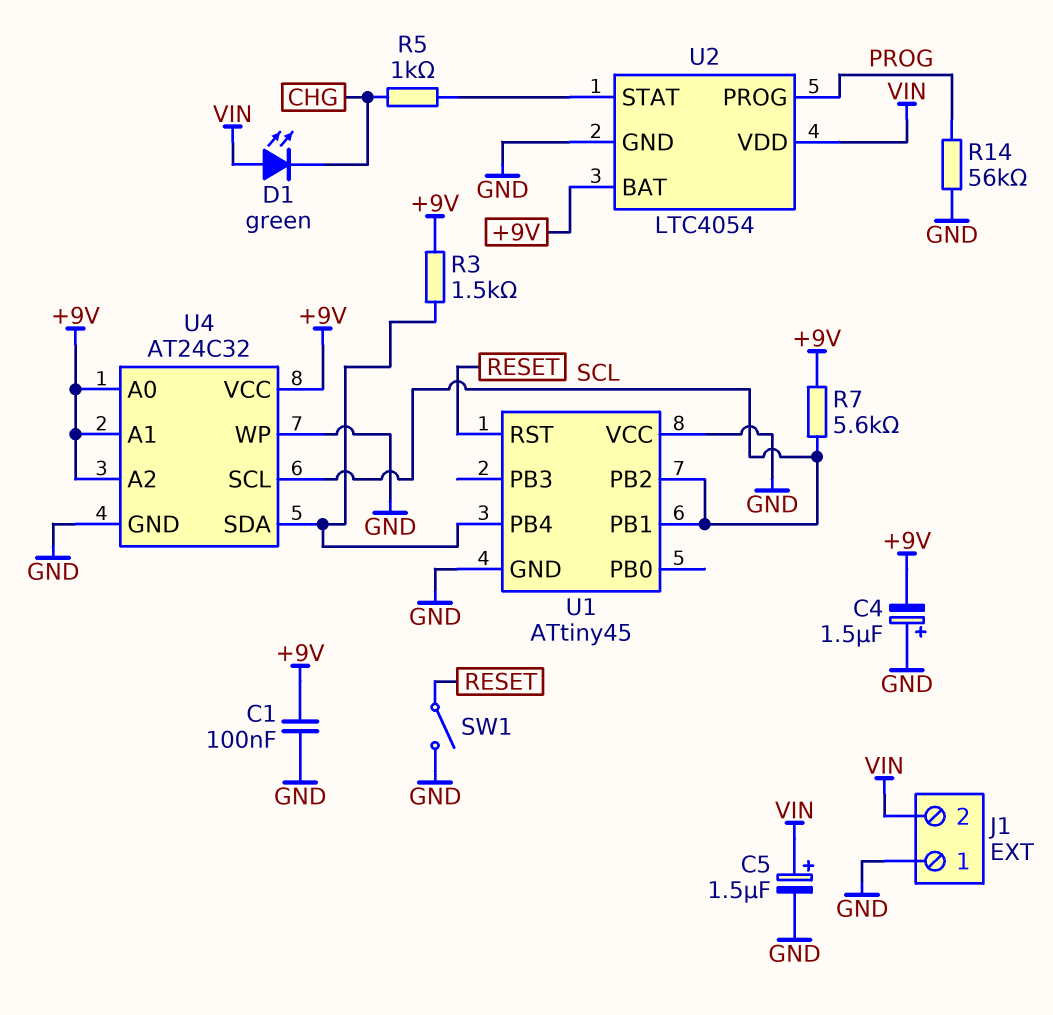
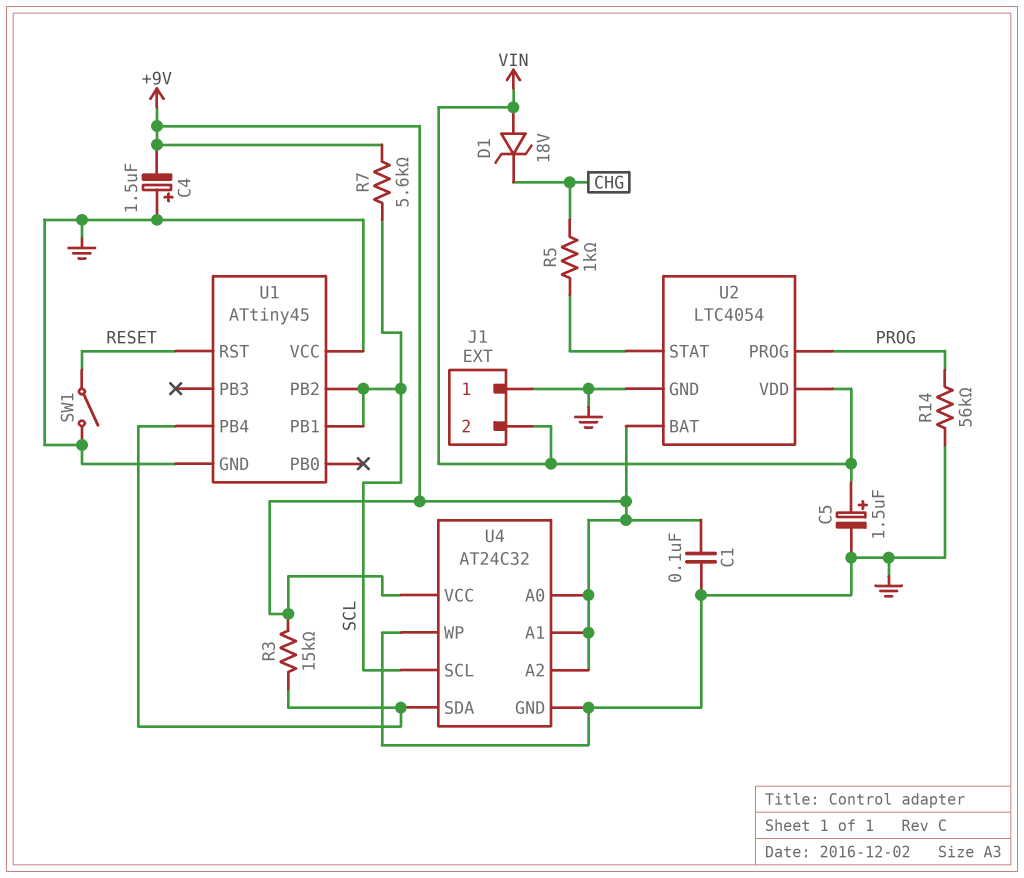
D1: LED green (A VIN, K CHG) -> zener 18V (A VIN, K CHG)
R3: 1.5k (+9V, U1/PB4) -> 15k (+9V, U1/PB4)

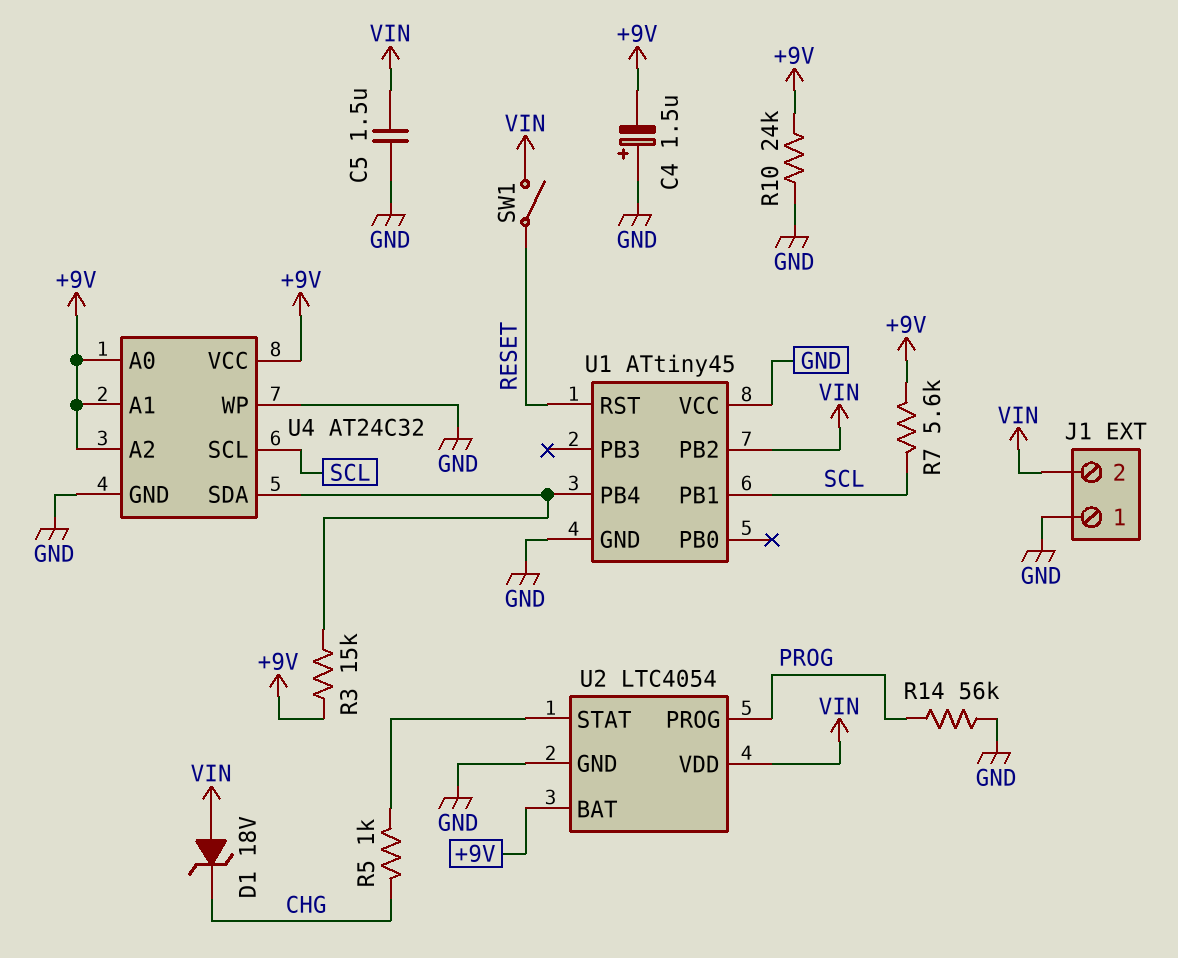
C1: 100nF (+9V, GND) -> none
C5: 1.5uF (plus VIN, minus GND) -> 1.5uF (GND, VIN)
R10: none -> 24k (+9V, GND)
SW1: switch (GND, RESET) -> switch (RESET, VIN)
U1 pin PB2: SCL -> VIN

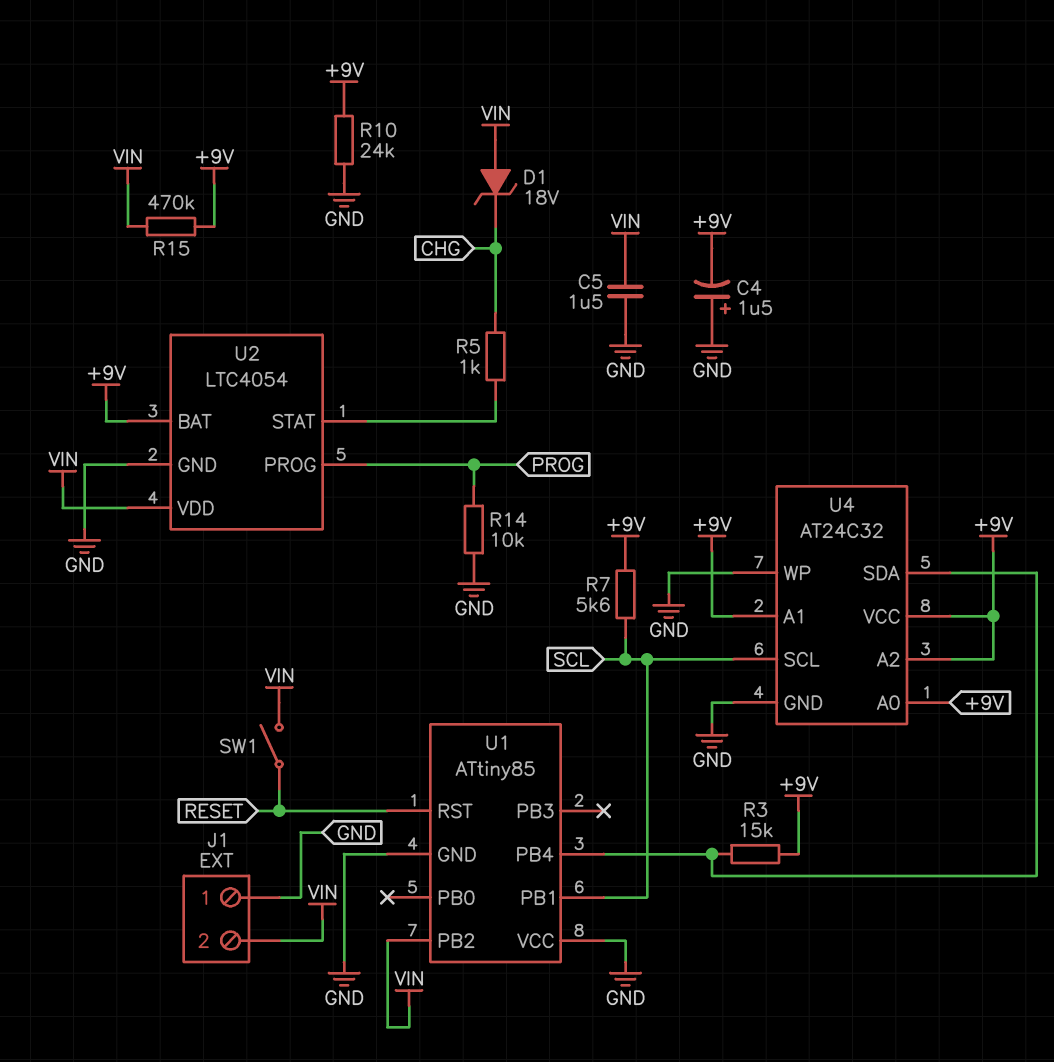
R14: 56k (GND, PROG) -> 10k (GND, PROG)
R15: none -> 470k (+9V, VIN)
U1: ATtiny45 -> ATtiny85

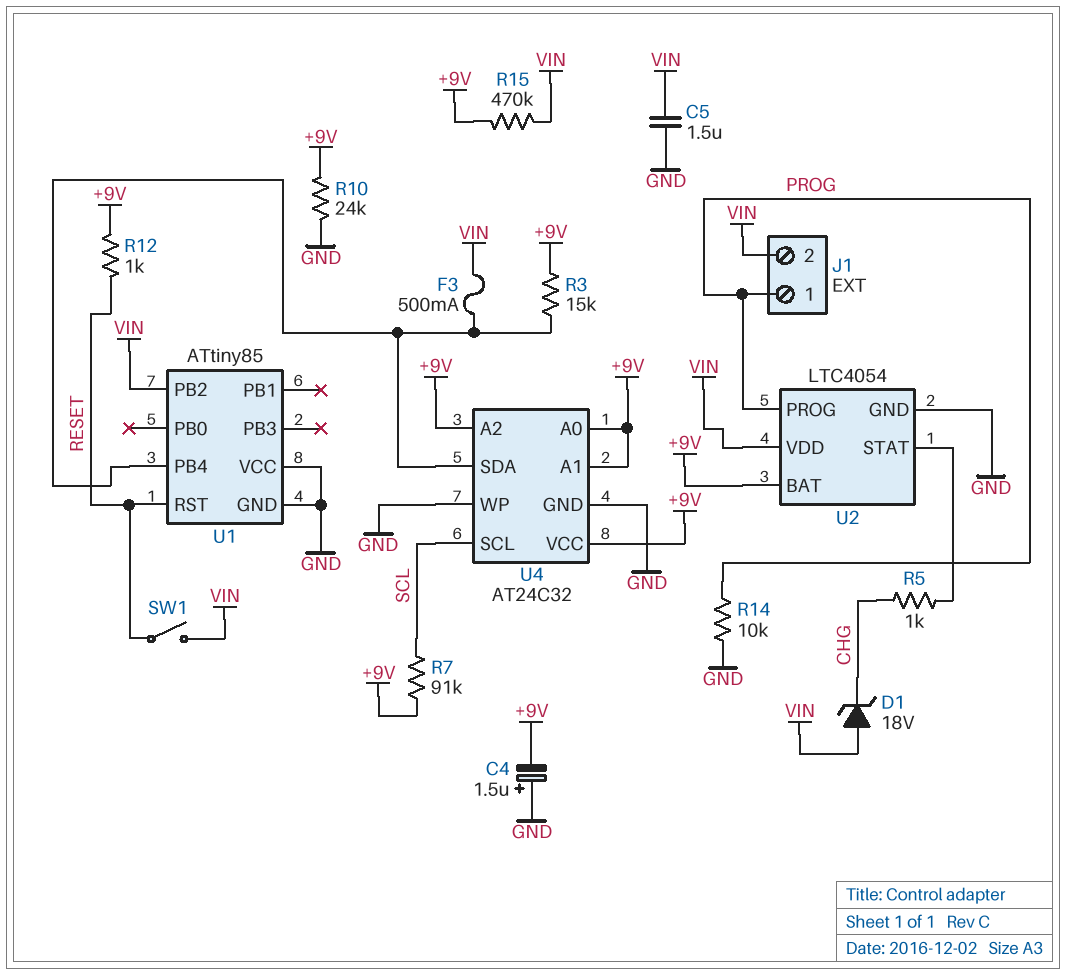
F3: none -> 500mA (U1/PB4, VIN)
J1 pin 1: GND -> PROG
R7: 5.6k (+9V, SCL) -> 91k (+9V, SCL)
R12: none -> 1k (+9V, RESET)
U1 pin PB1: SCL -> none

